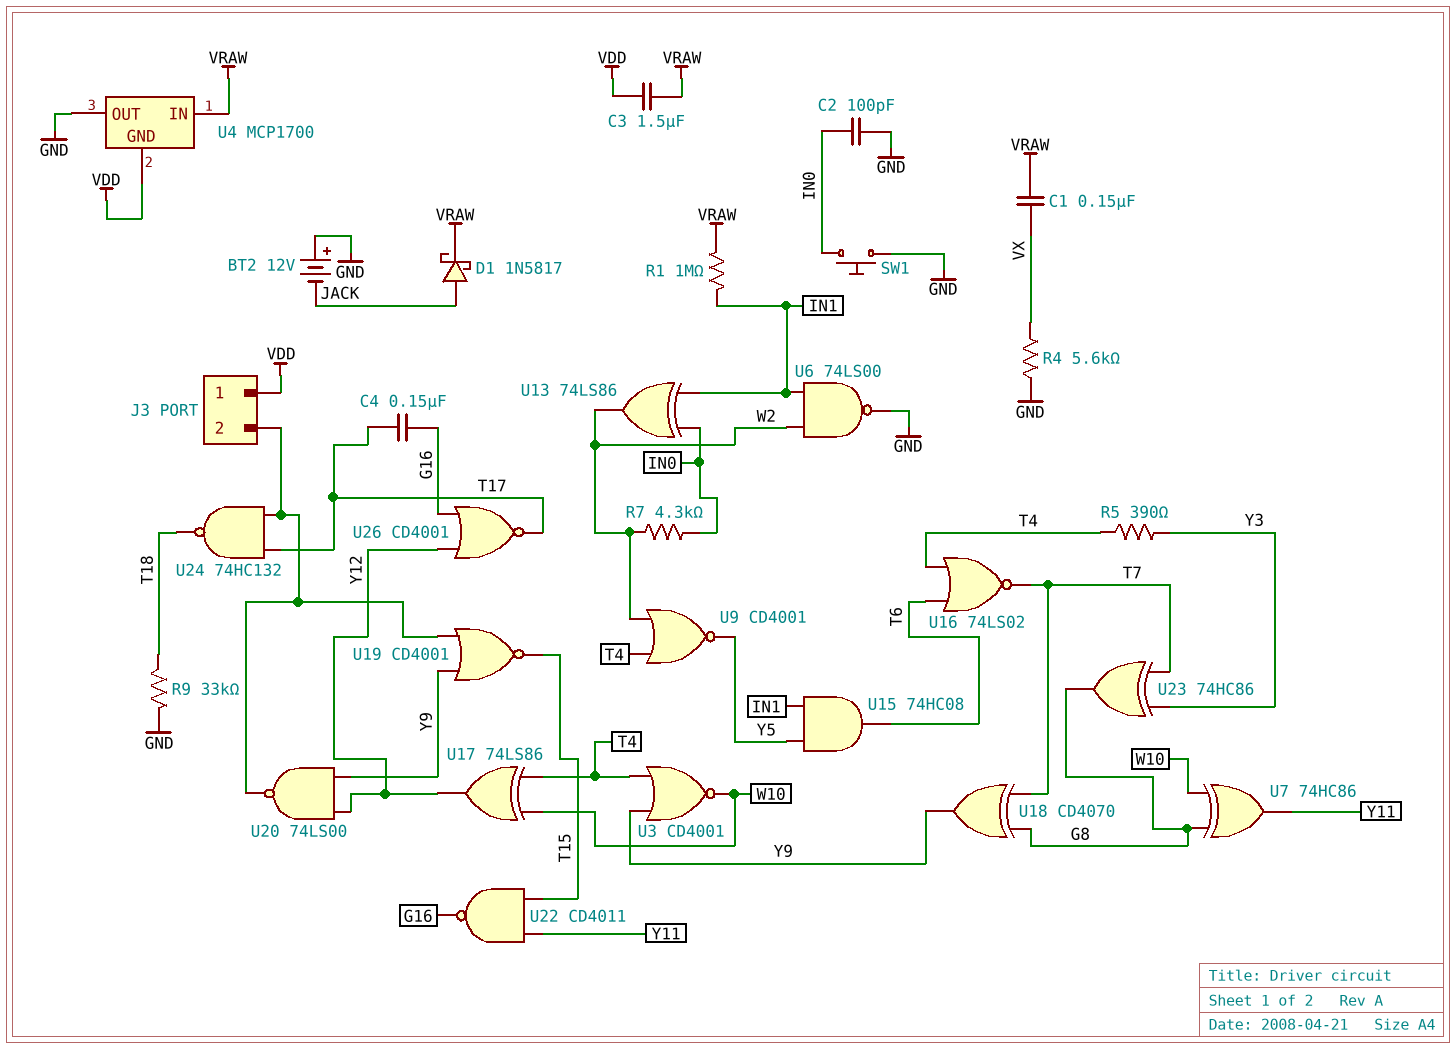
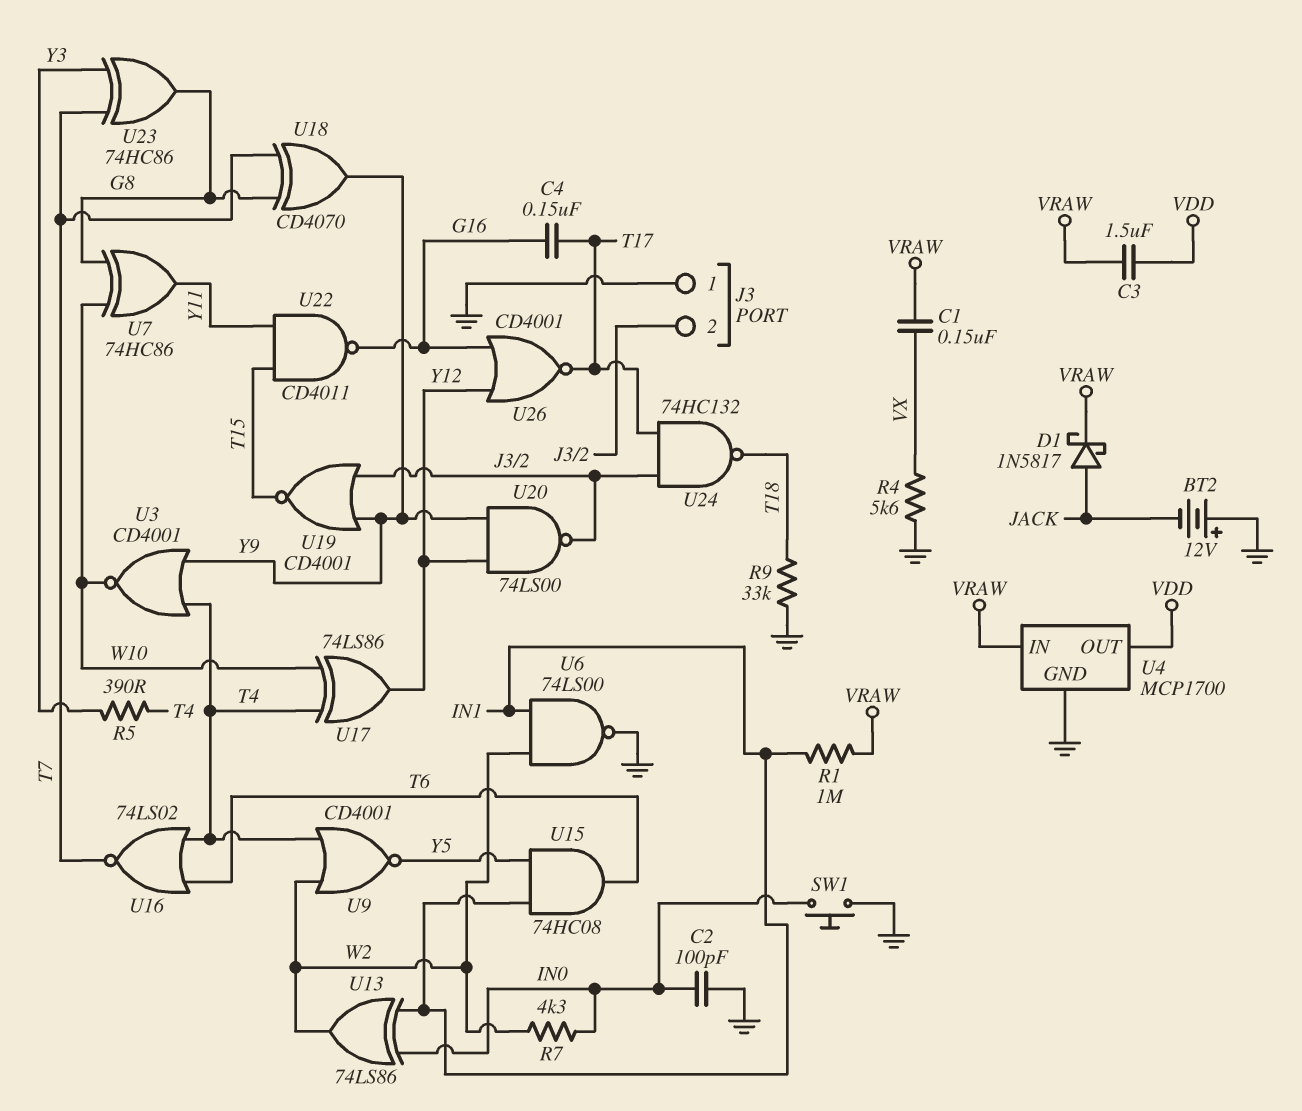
J3 pin 1: VDD -> GND
U4 pin GND: VDD -> GND
U4 pin OUT: GND -> VDD

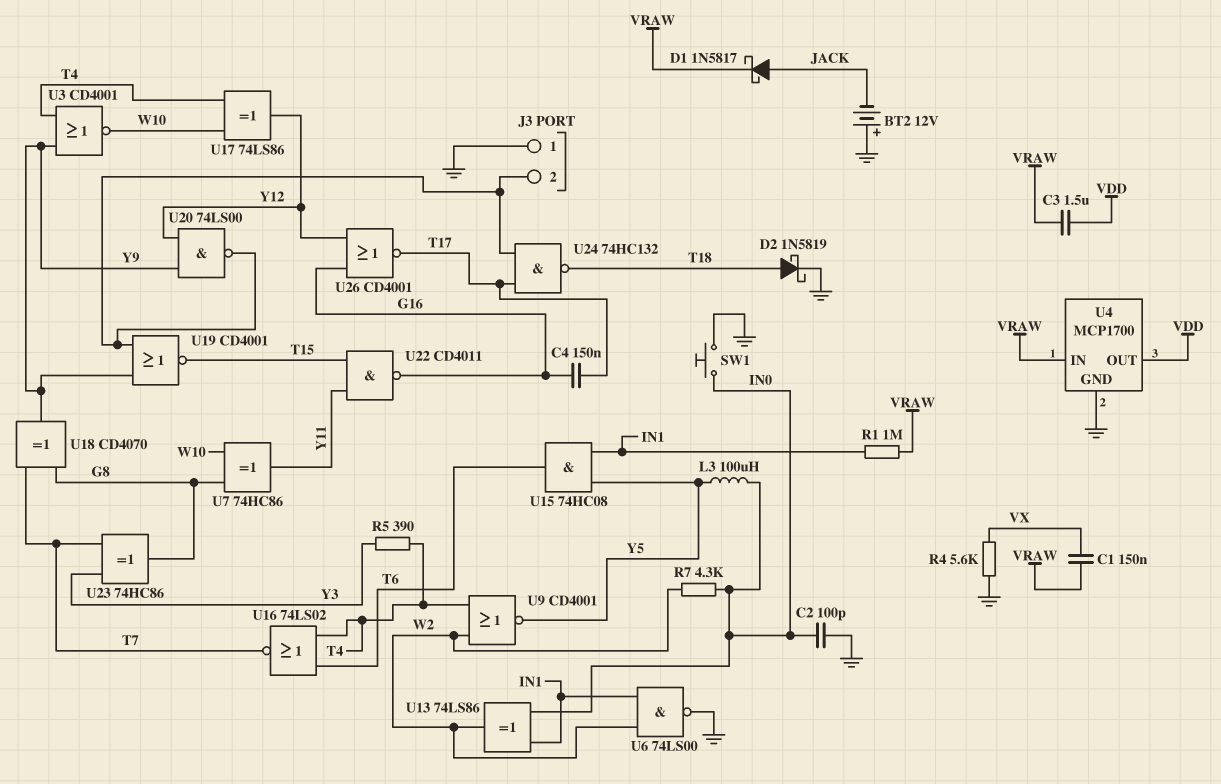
D2: none -> schottky 1N5819 (A T18, K GND)
L3: none -> 100uH (IN0, Y5)
R9: 33k (GND, T18) -> none

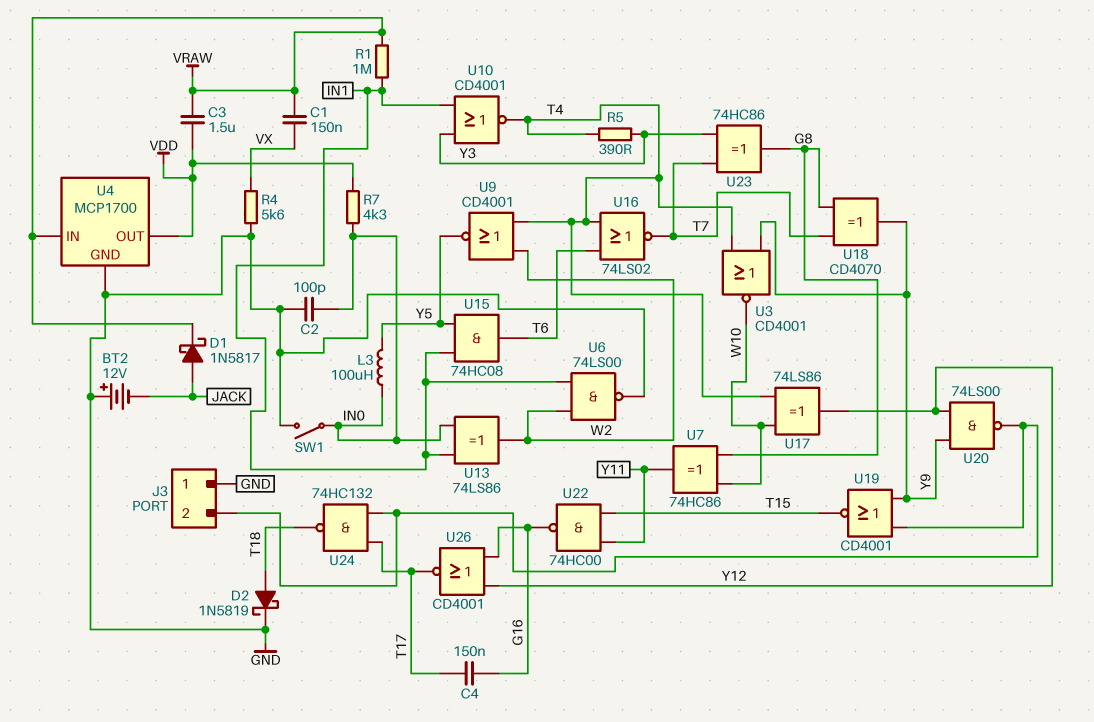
R7: 4.3k (IN0, W2) -> 4.3k (IN0, VDD)
SW1: button (GND, IN0) -> switch (GND, IN0)
U10: none -> NOR CD4001 (in IN1, in Y3, out T4)
U22: NAND CD4011 (in T15, in Y11, out G16) -> NAND 74HC00 (in T15, in Y11, out G16)

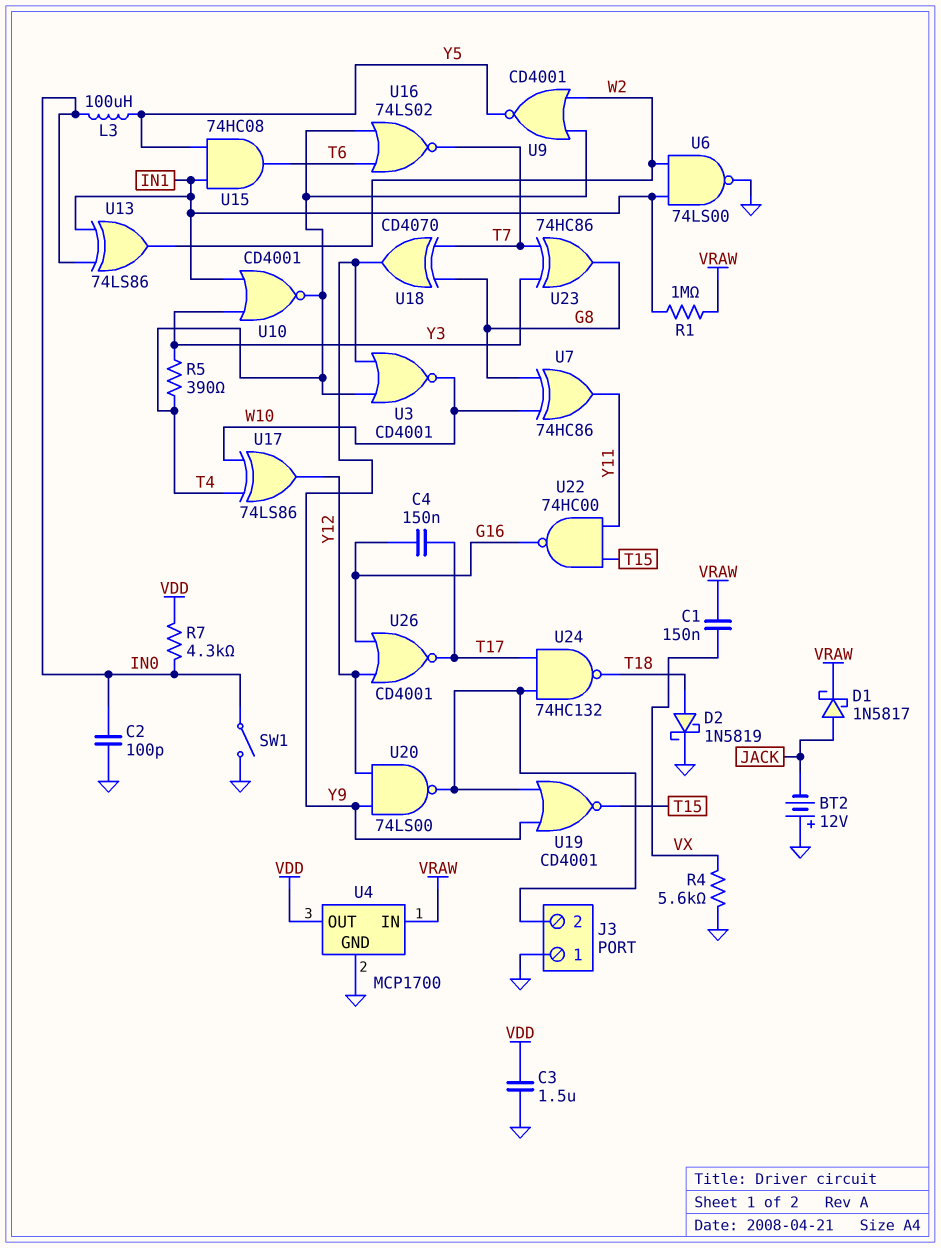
C3: 1.5uF (VDD, VRAW) -> 1.5uF (GND, VDD)

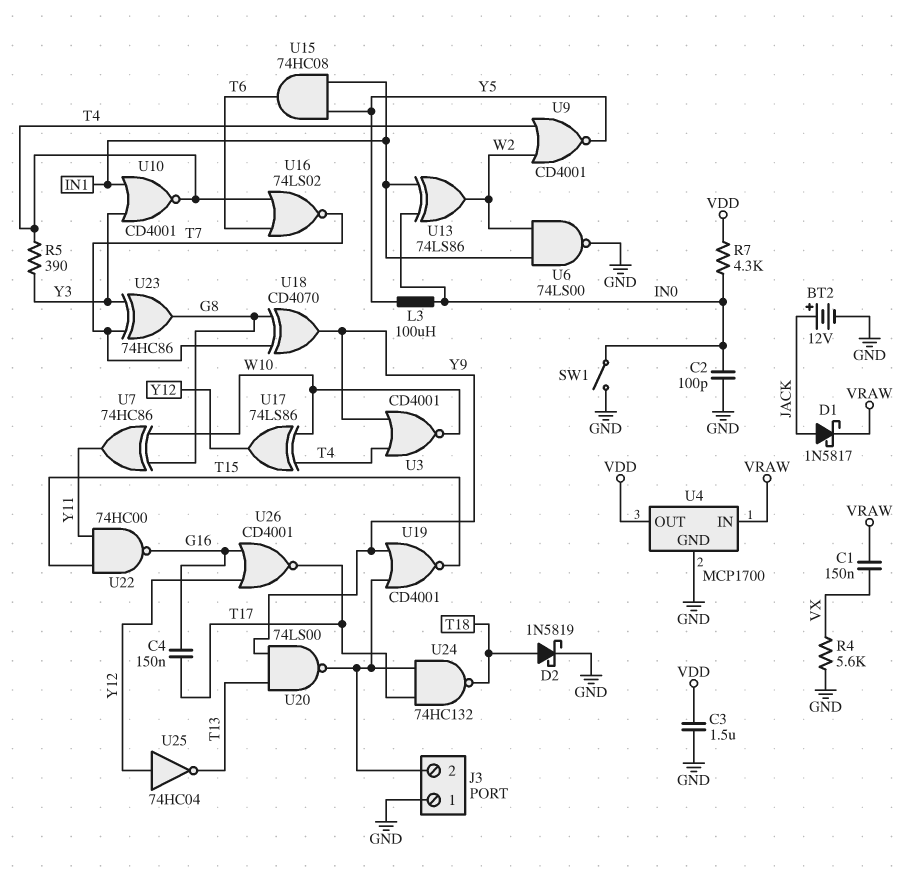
BT2: 12V (plus GND, minus JACK) -> 12V (plus JACK, minus GND)
R1: 1M (IN1, VRAW) -> none
U20: NAND 74LS00 (in Y9, in Y12, out J3/2) -> NAND 74LS00 (in T13, in Y9, out J3/2)
U25: none -> NOT 74HC04 (in Y12, out T13)

